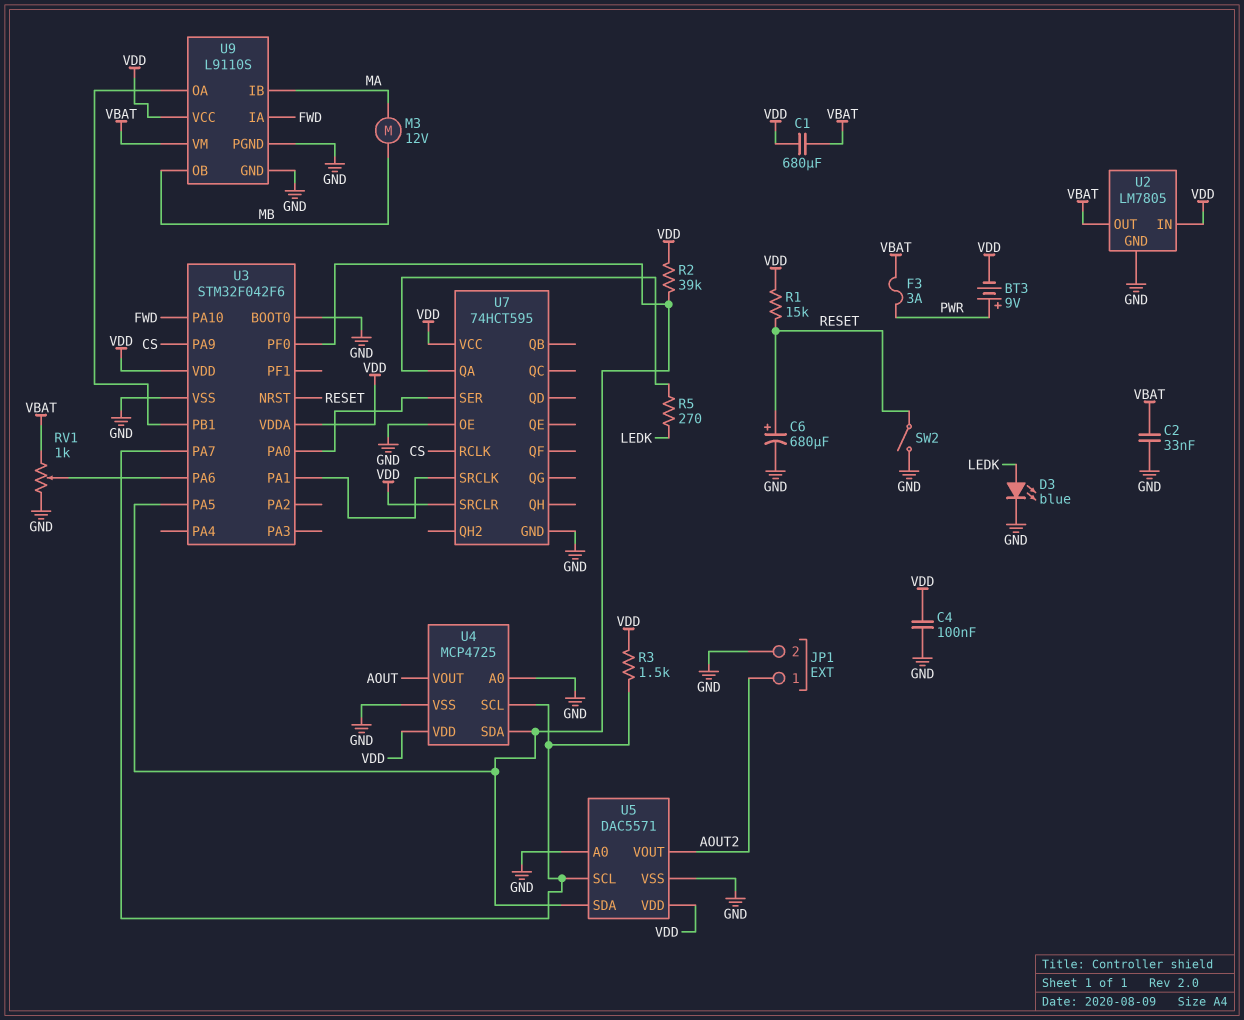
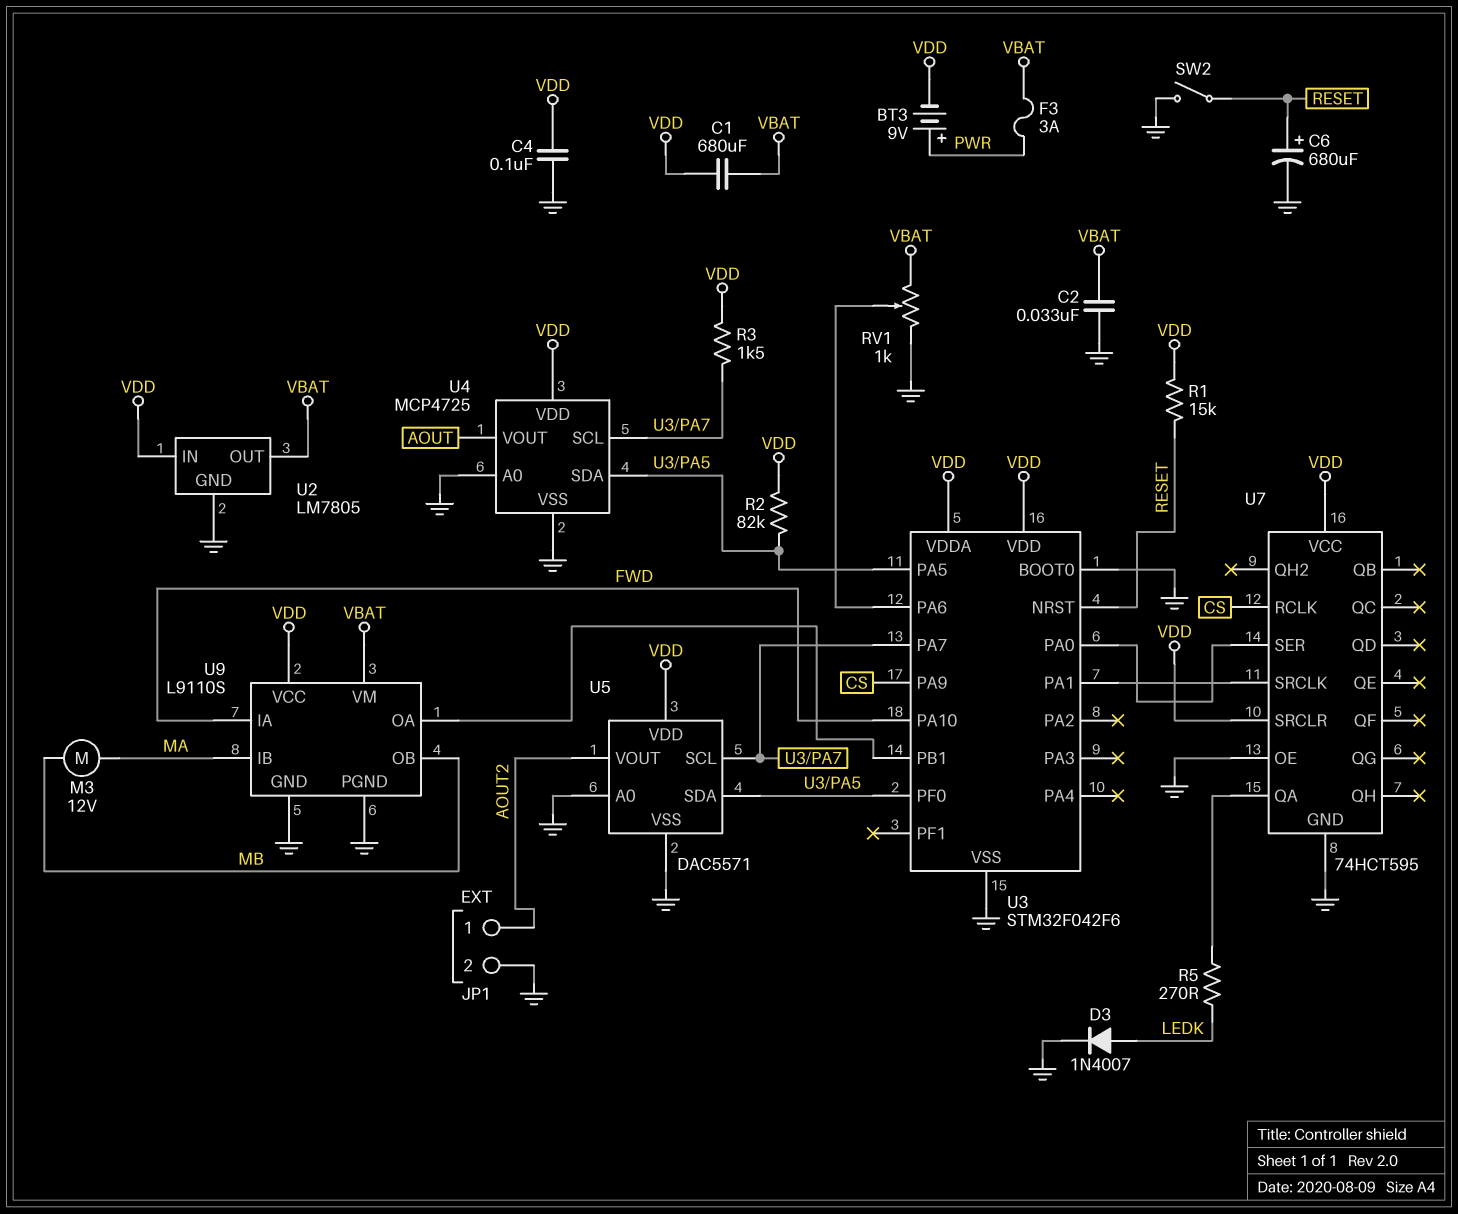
D3: LED blue (A LEDK, K GND) -> diode 1N4007 (A LEDK, K GND)
R2: 39k (U3/PA5, VDD) -> 82k (U3/PA5, VDD)

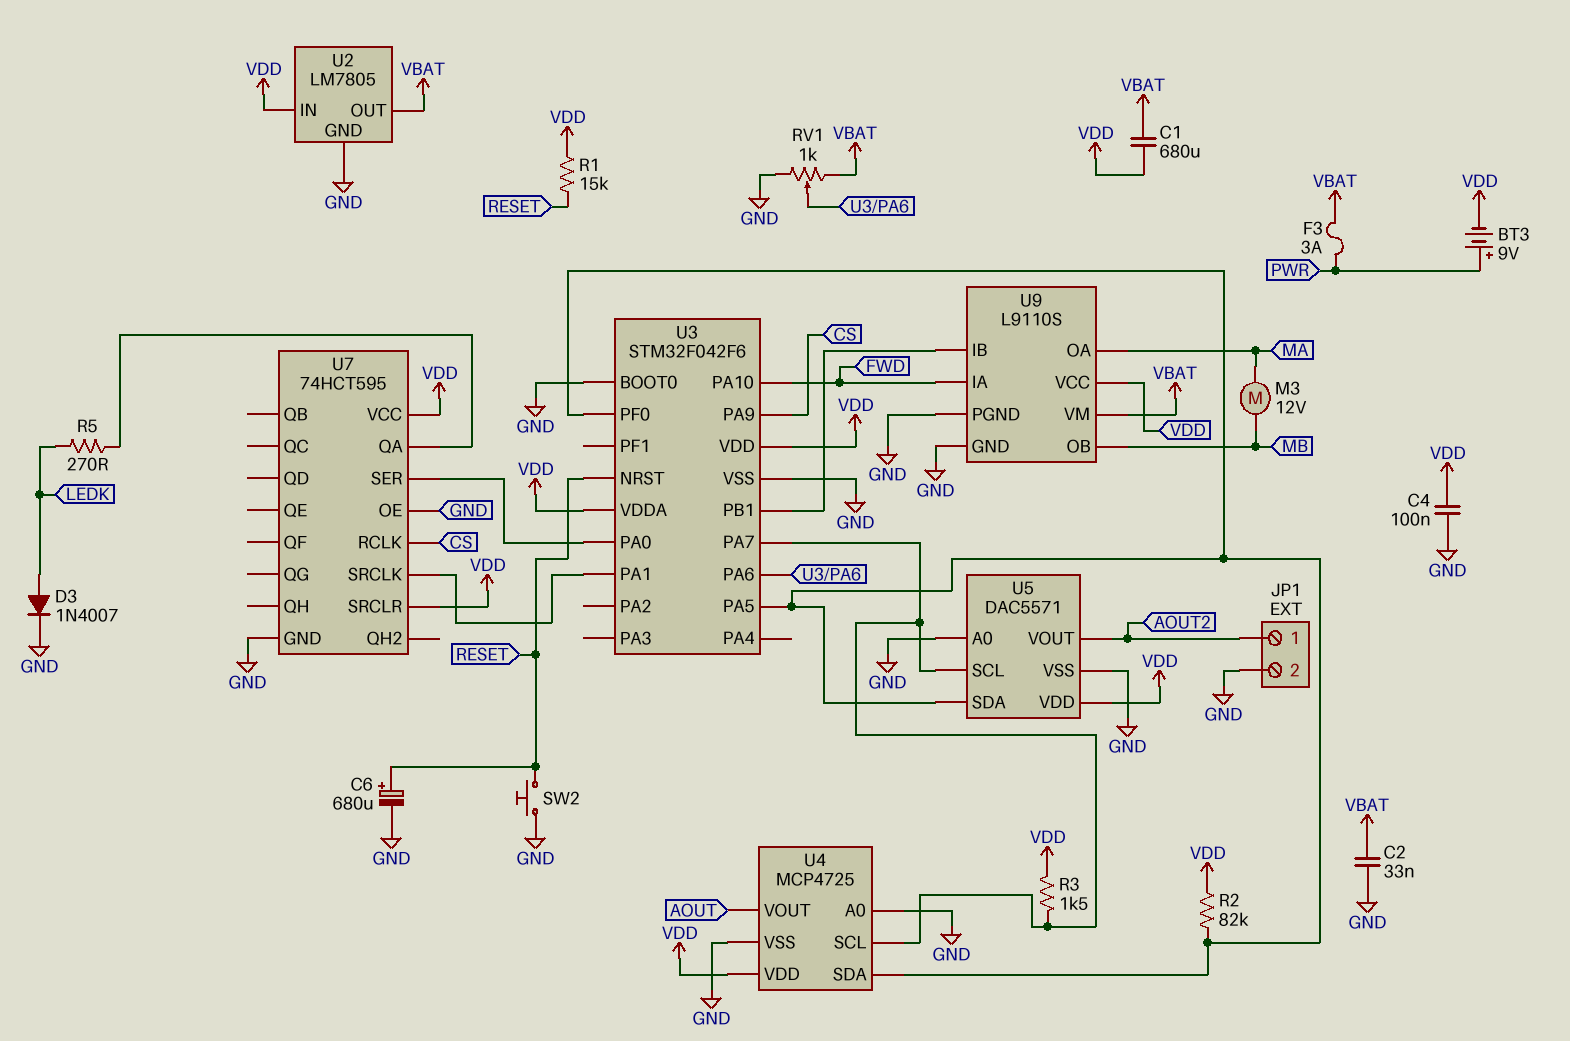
SW2: switch (GND, RESET) -> button (GND, RESET)
U9 pin IB: MA -> U3/PB1
U9 pin OA: U3/PB1 -> MA

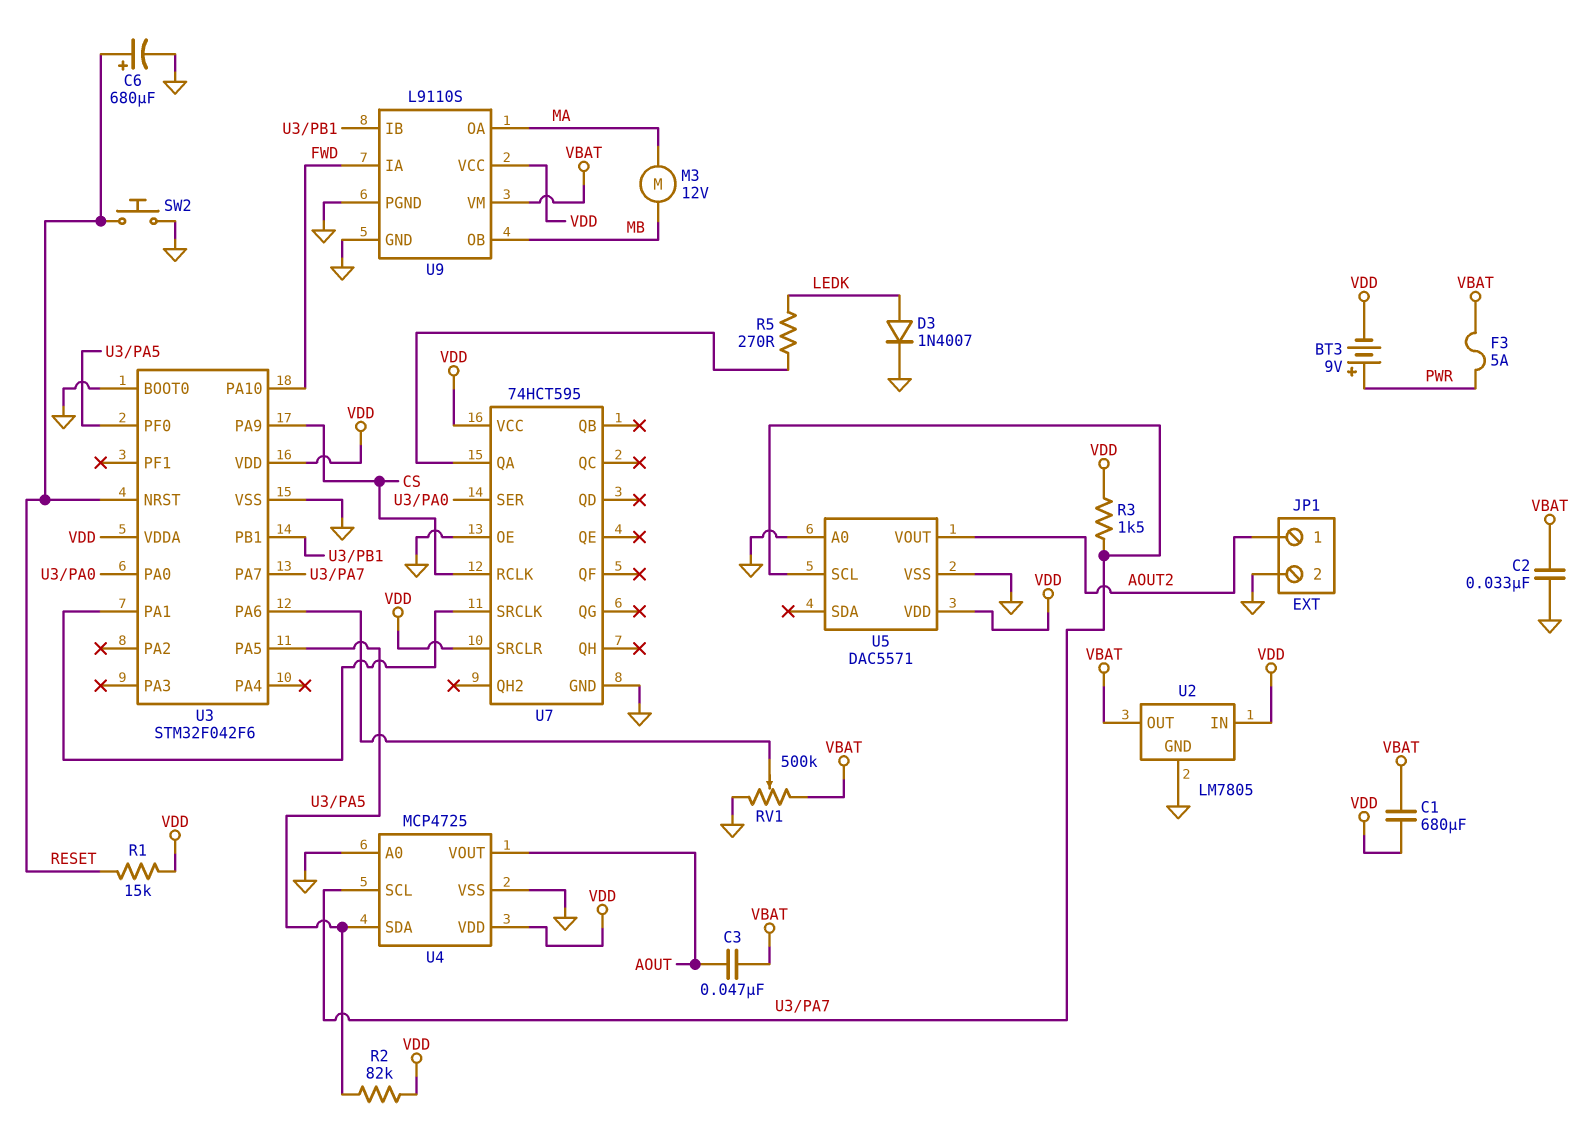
C3: none -> 47nF (AOUT, VBAT)
C4: 100nF (GND, VDD) -> none
F3: 3A (PWR, VBAT) -> 5A (PWR, VBAT)
RV1: 1k (GND, VBAT, wiper U3/PA6) -> 500k (GND, VBAT, wiper U3/PA6)
U5 pin SDA: U3/PA5 -> none

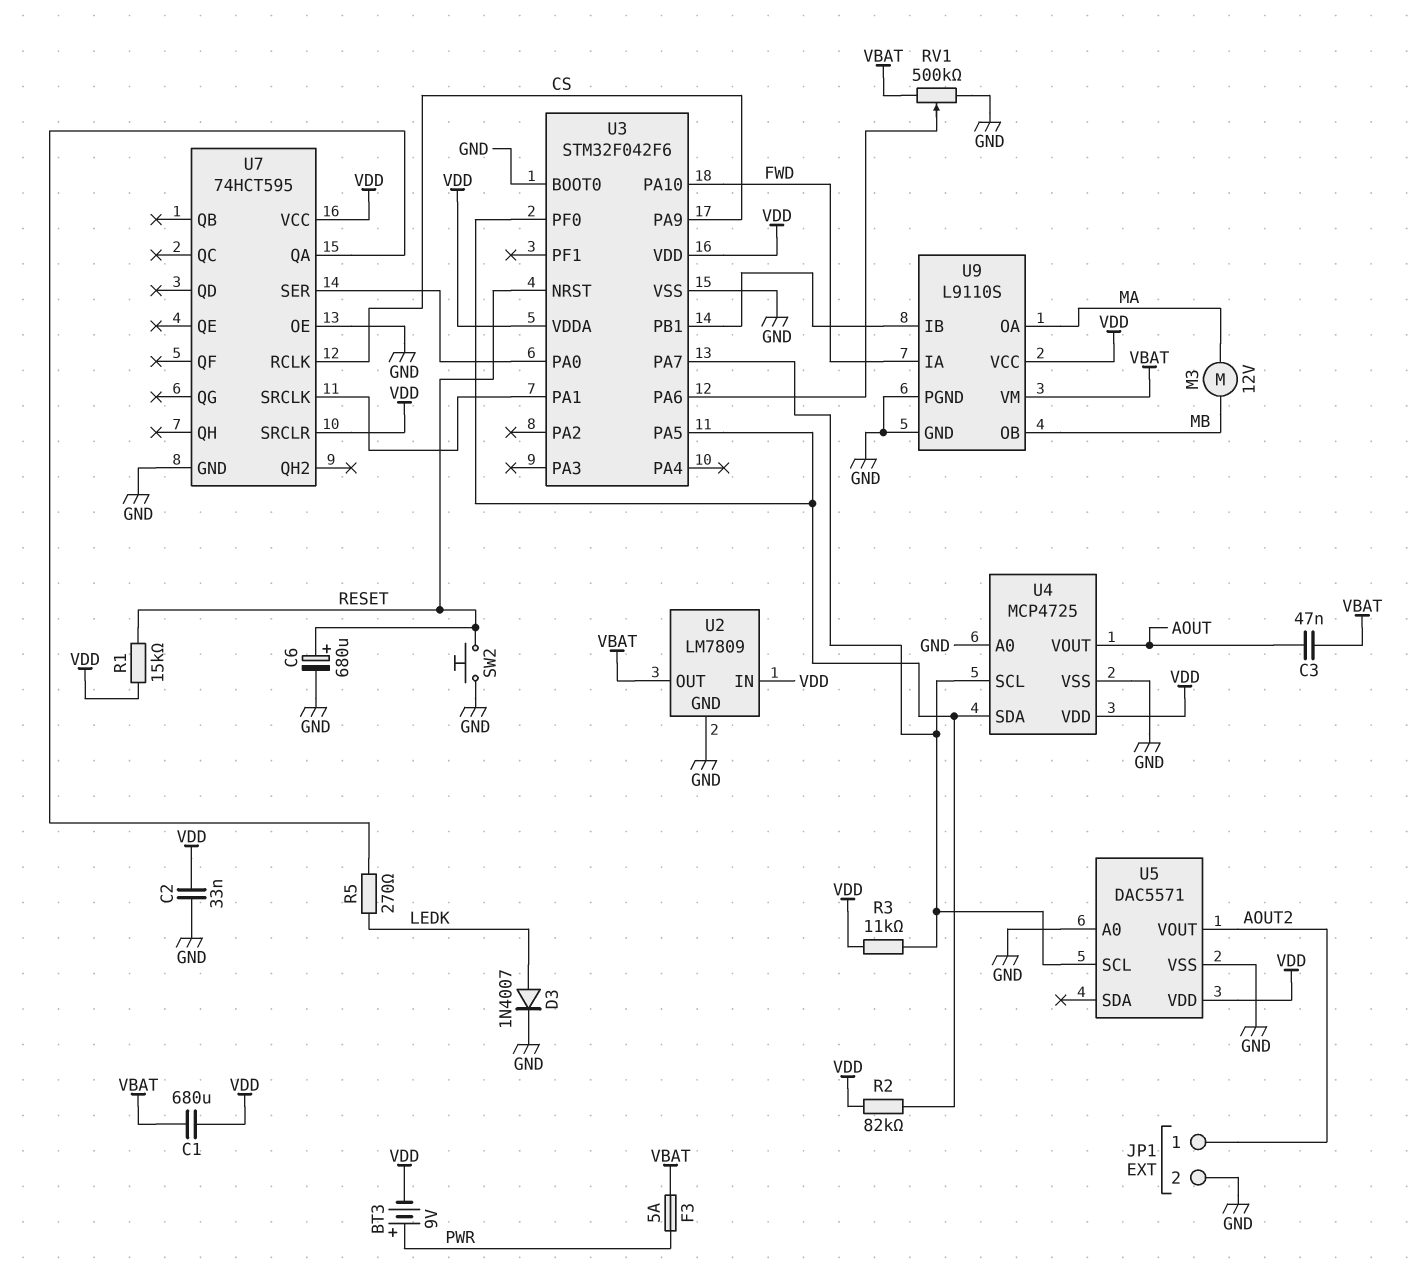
C2: 33nF (GND, VBAT) -> 33nF (GND, VDD)
R3: 1.5k (U3/PA7, VDD) -> 11k (U3/PA7, VDD)
U2: LM7805 -> LM7809

